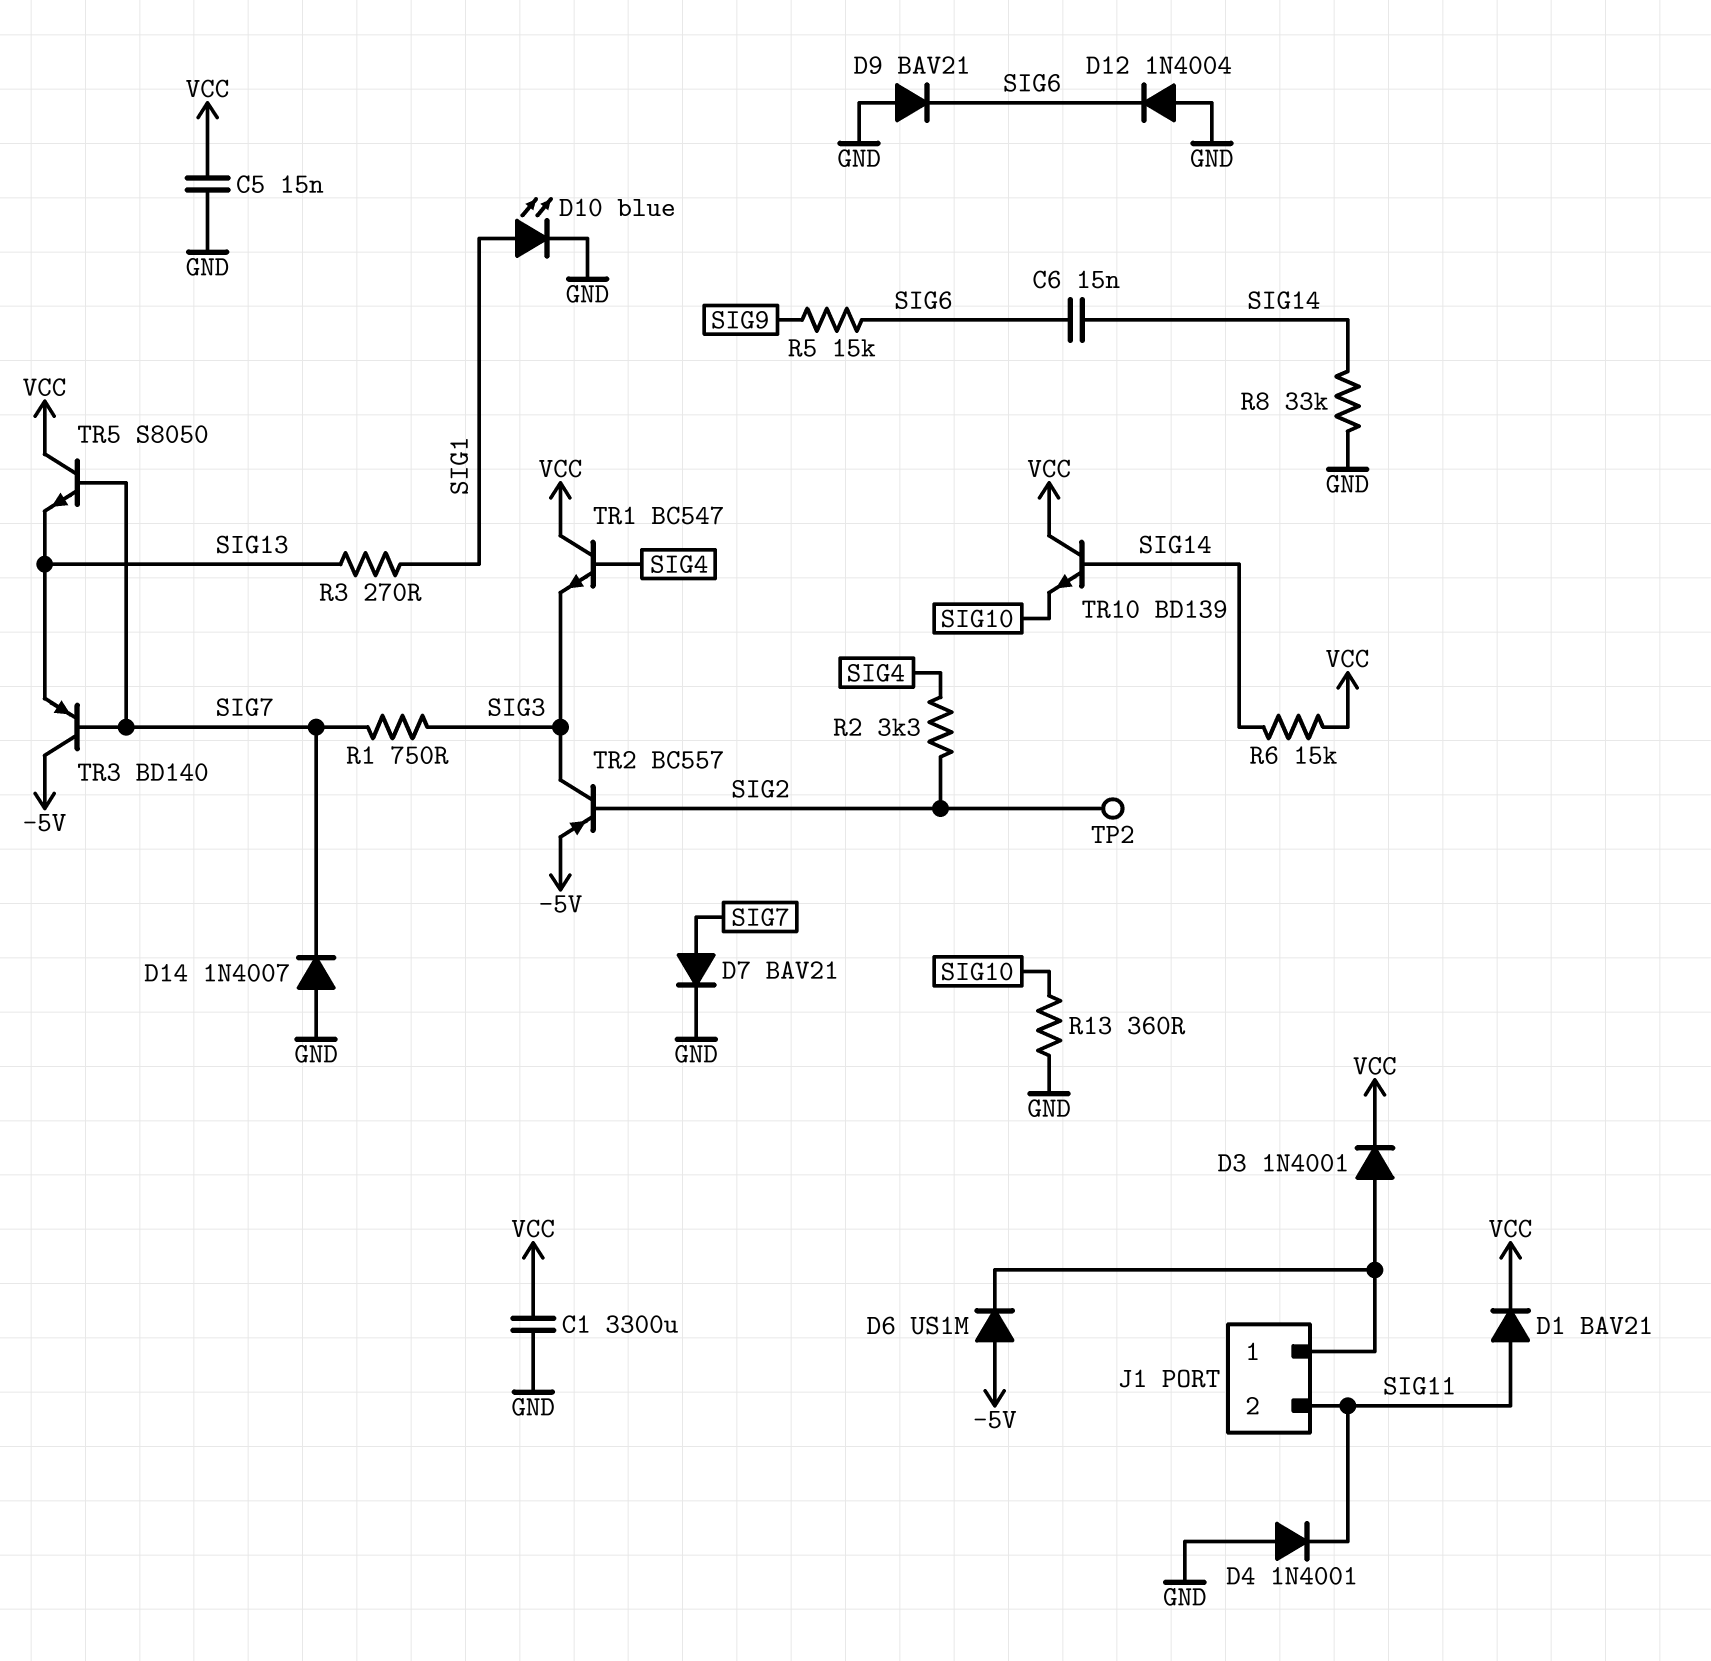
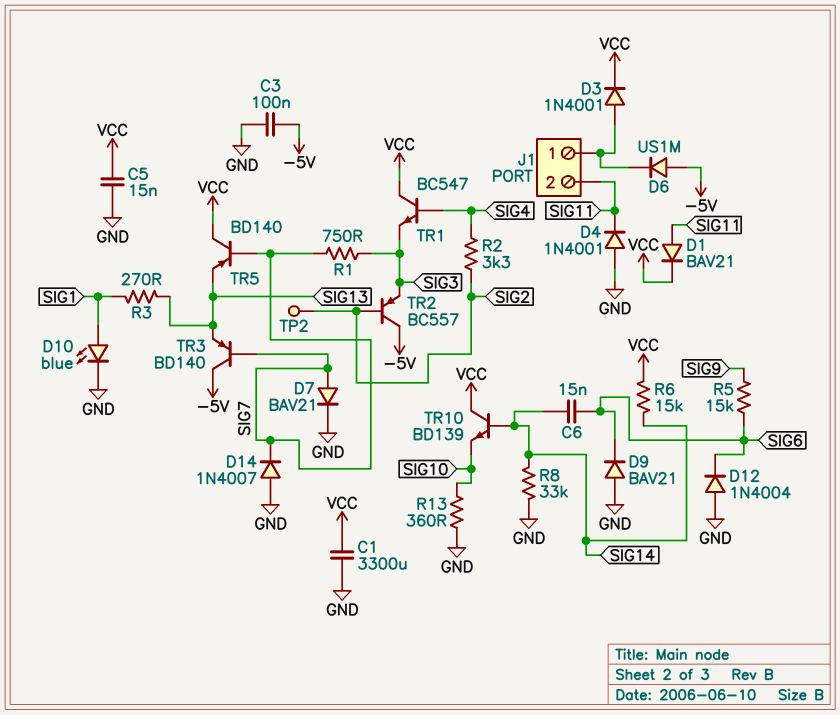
C3: none -> 100nF (-5V, GND)
TR2: PNP BC557 (B SIG2, C SIG3, E -5V) -> PNP BC557 (B SIG2, C -5V, E SIG3)
TR5: NPN S8050 (B SIG7, C VCC, E SIG13) -> PNP BD140 (B SIG7, C VCC, E SIG13)

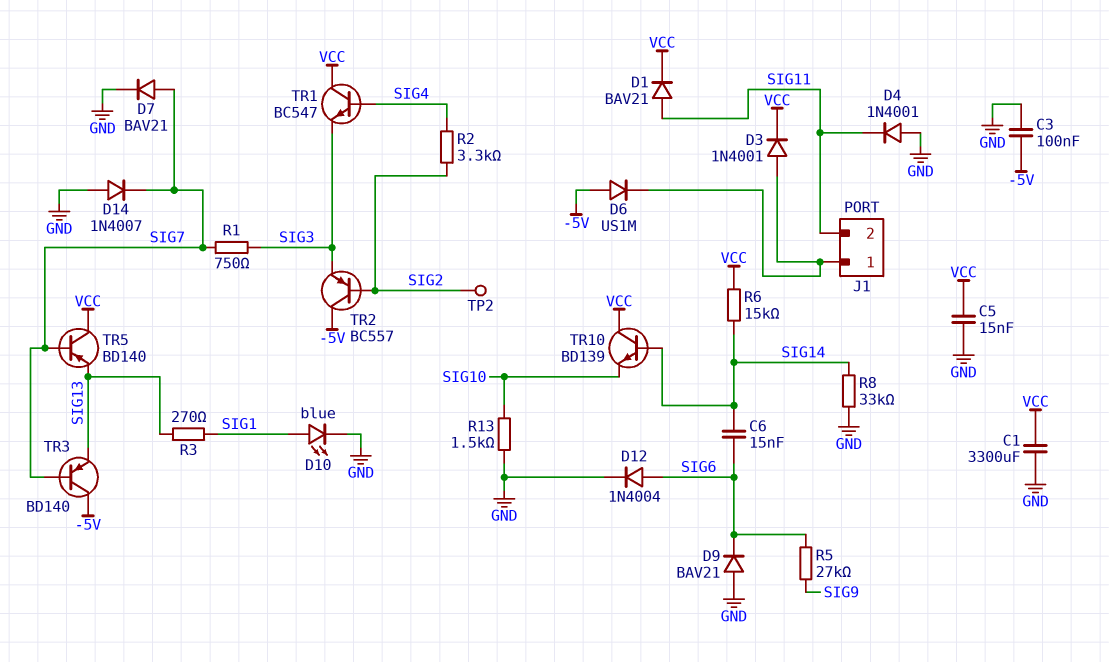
D12: diode 1N4004 (A GND, K SIG6) -> diode 1N4004 (A SIG6, K GND)
R5: 15k (SIG6, SIG9) -> 27k (SIG6, SIG9)
R13: 360 (GND, SIG10) -> 1.5k (GND, SIG10)

